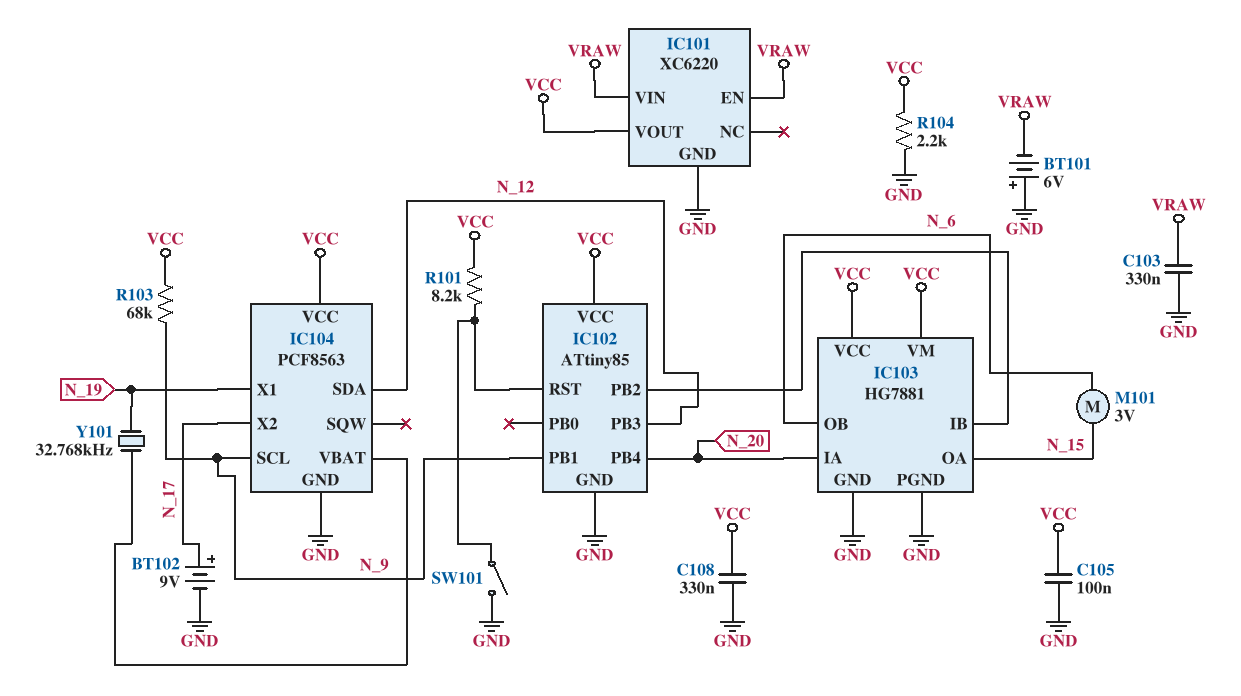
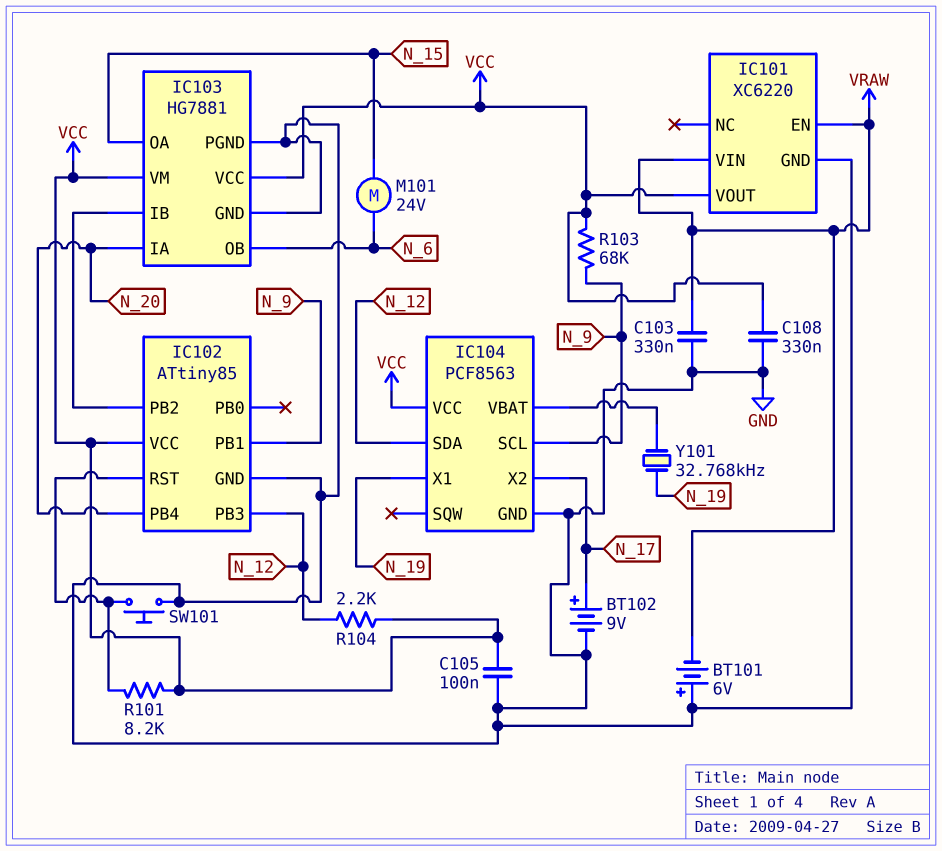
M101: motor 3V (N_6, N_15) -> motor 24V (N_6, N_15)
R104: 2.2k (GND, VCC) -> 2.2k (N_12, VCC)
SW101: switch (GND, IC102/RST) -> button (GND, IC102/RST)

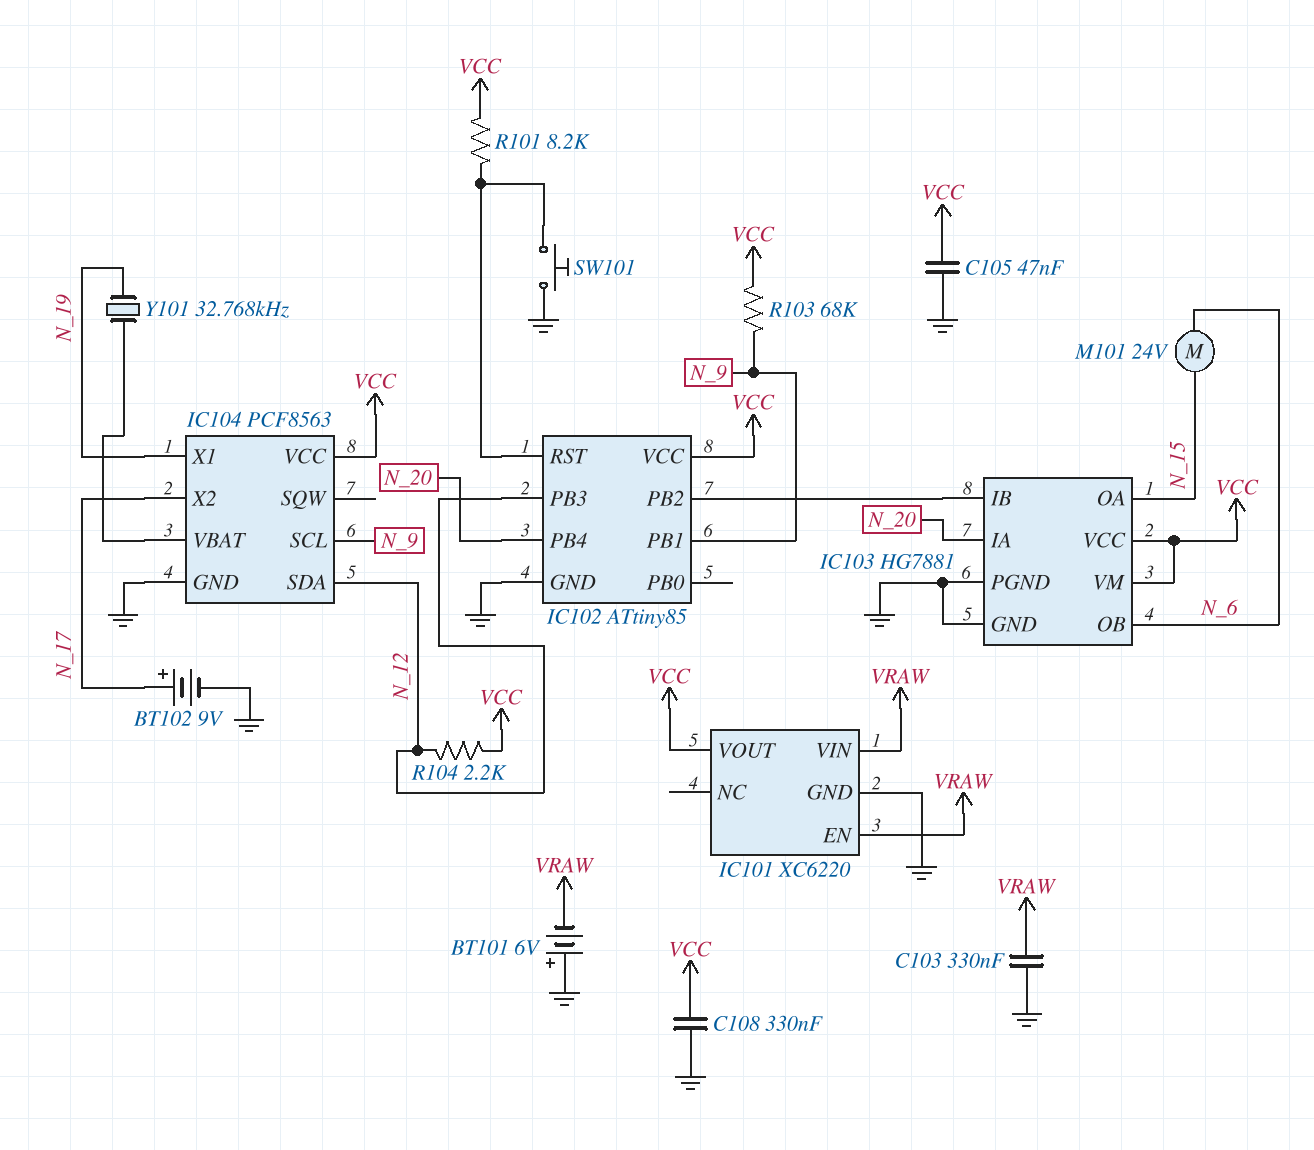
C105: 100nF (GND, VCC) -> 47nF (GND, VCC)

